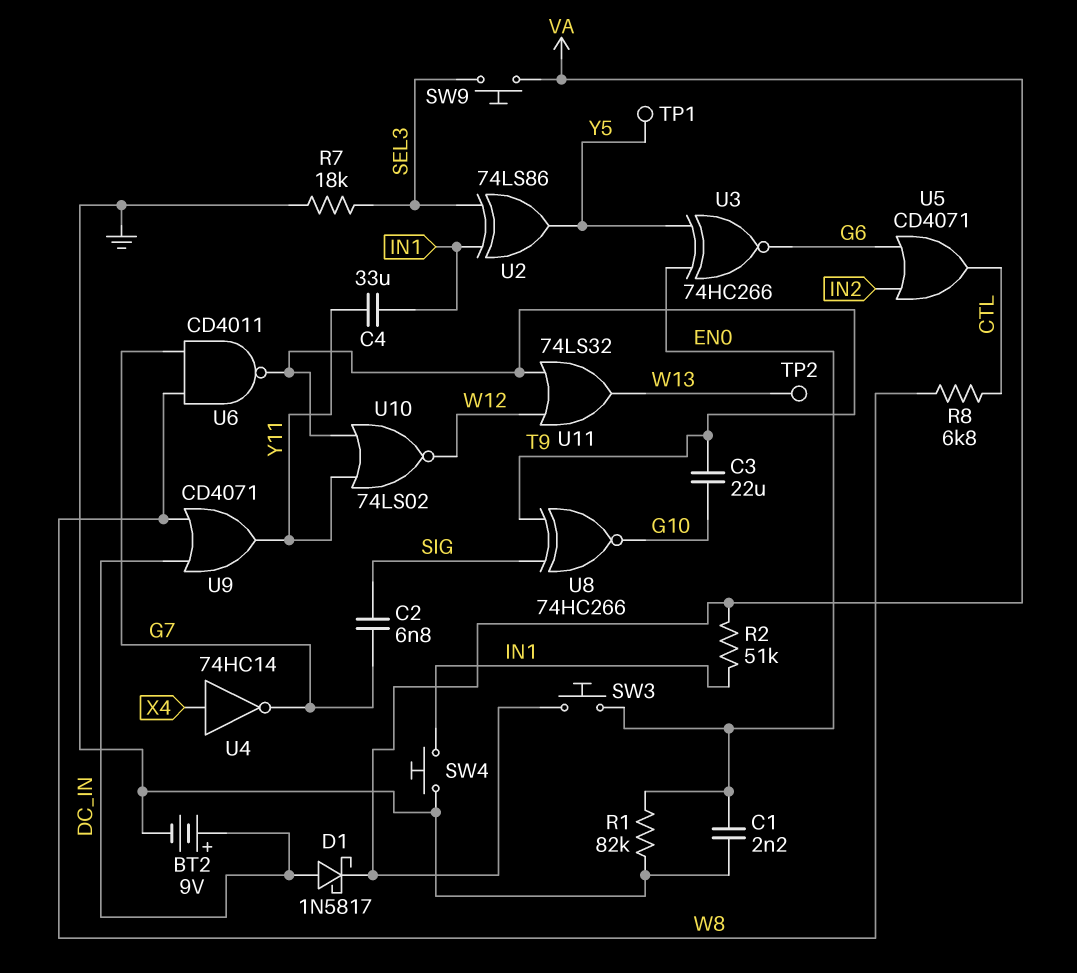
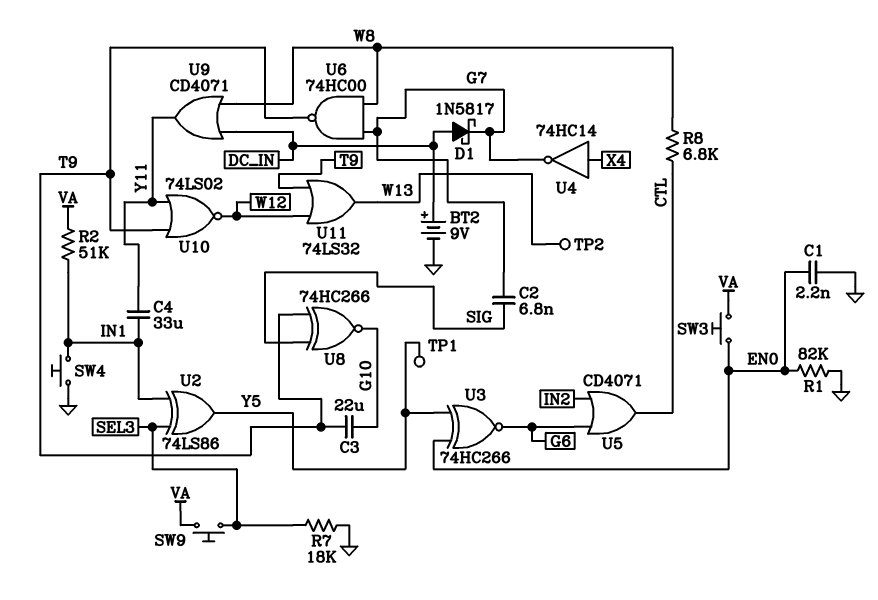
D1: schottky 1N5817 (A DC_IN, K VA) -> schottky 1N5817 (A DC_IN, K G7)
U6: NAND CD4011 (in G7, in W8, out T9) -> NAND 74HC00 (in G7, in W8, out T9)

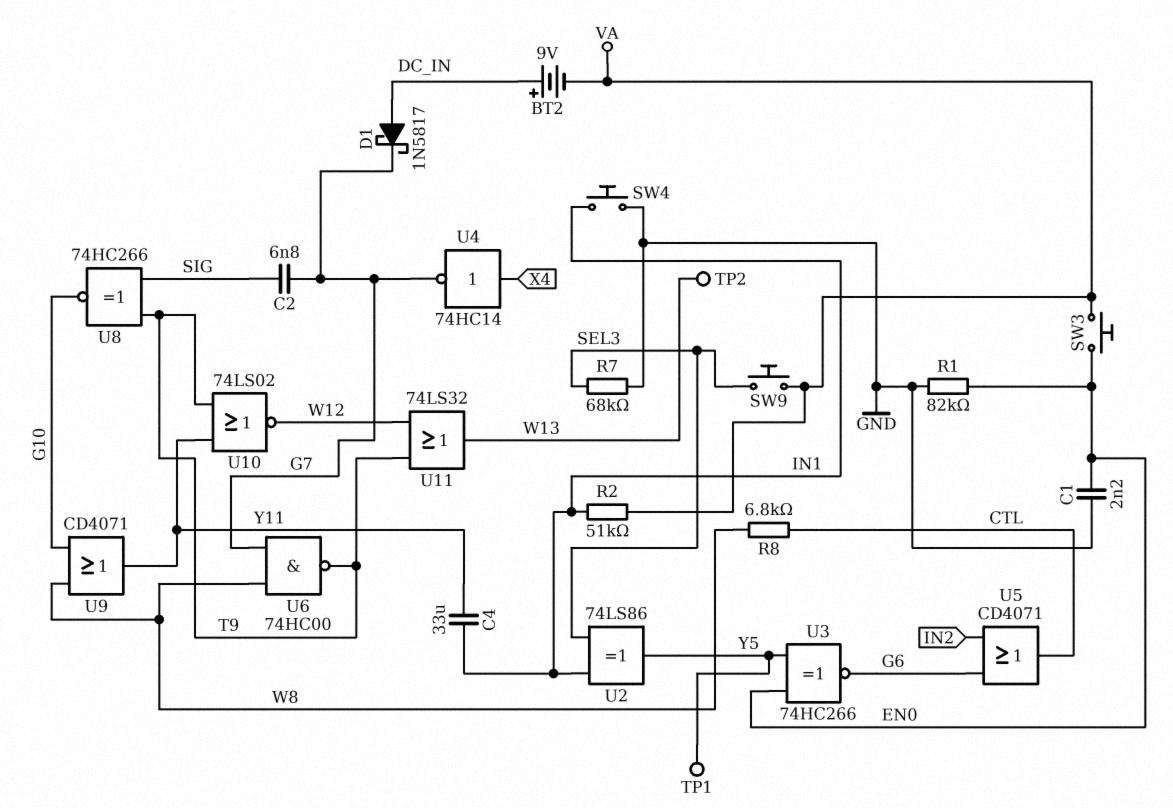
BT2: 9V (plus DC_IN, minus GND) -> 9V (plus DC_IN, minus VA)
C3: 22uF (G10, T9) -> none
R7: 18k (GND, SEL3) -> 68k (GND, SEL3)
U9: OR CD4071 (in DC_IN, in W8, out Y11) -> OR CD4071 (in G10, in W8, out Y11)

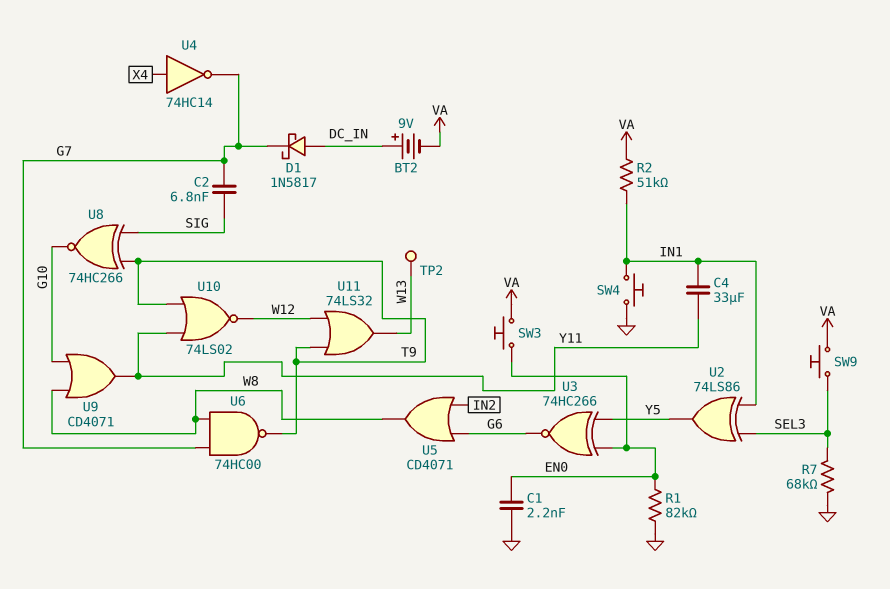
R8: 6.8k (CTL, W8) -> none
TP1: test point (Y5) -> none
U5: OR CD4071 (in G6, in IN2, out CTL) -> OR CD4071 (in G6, in IN2, out W8)

